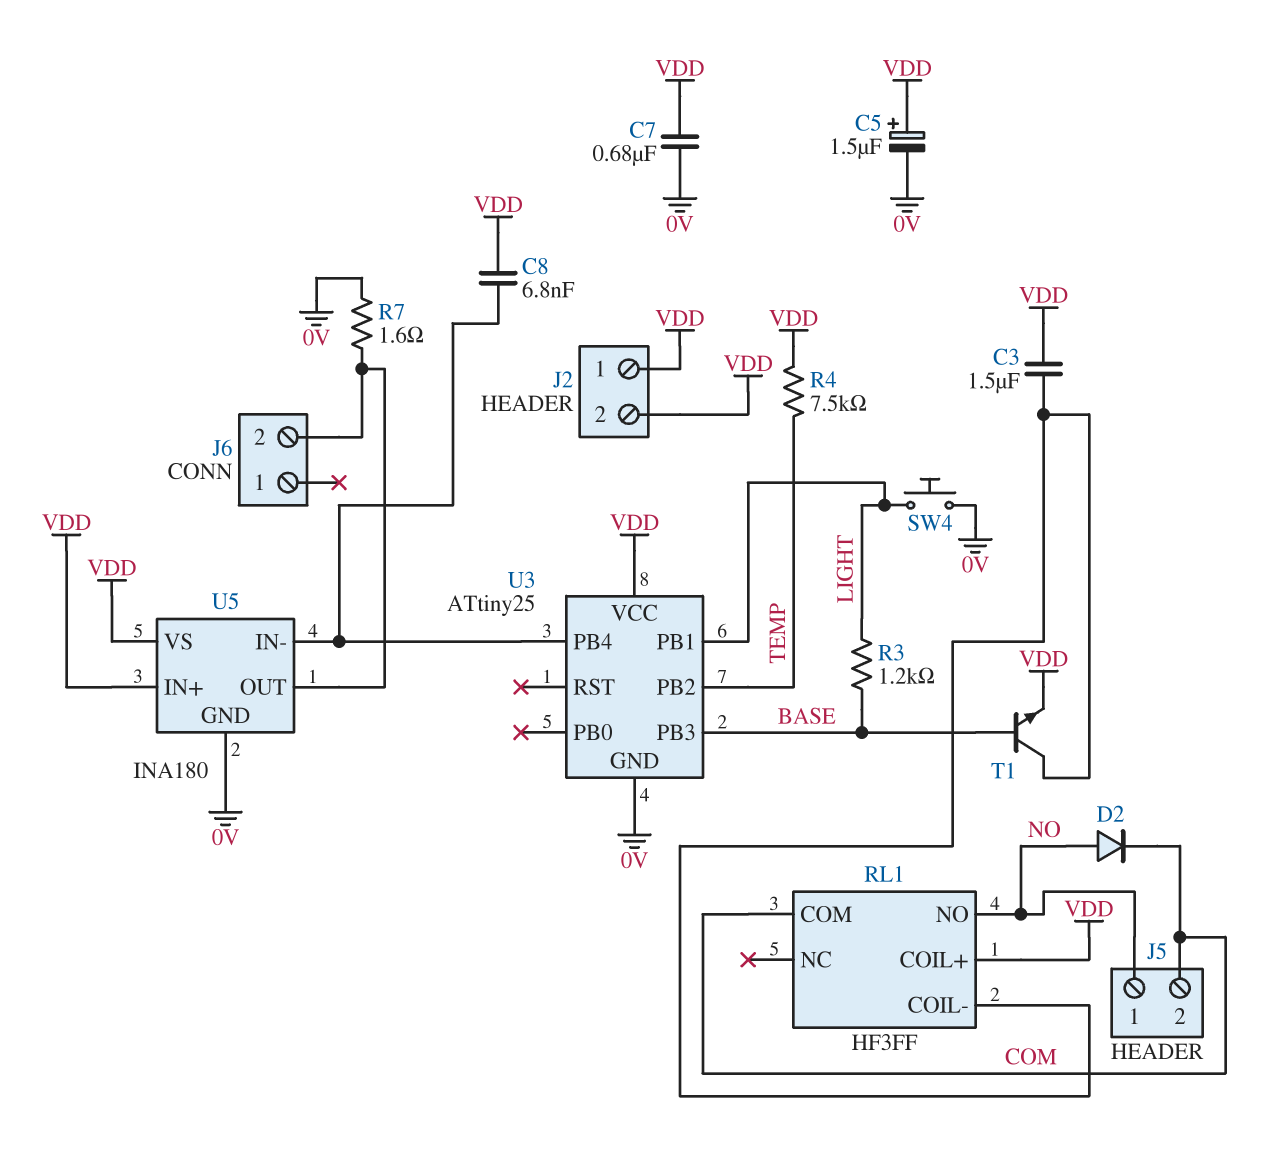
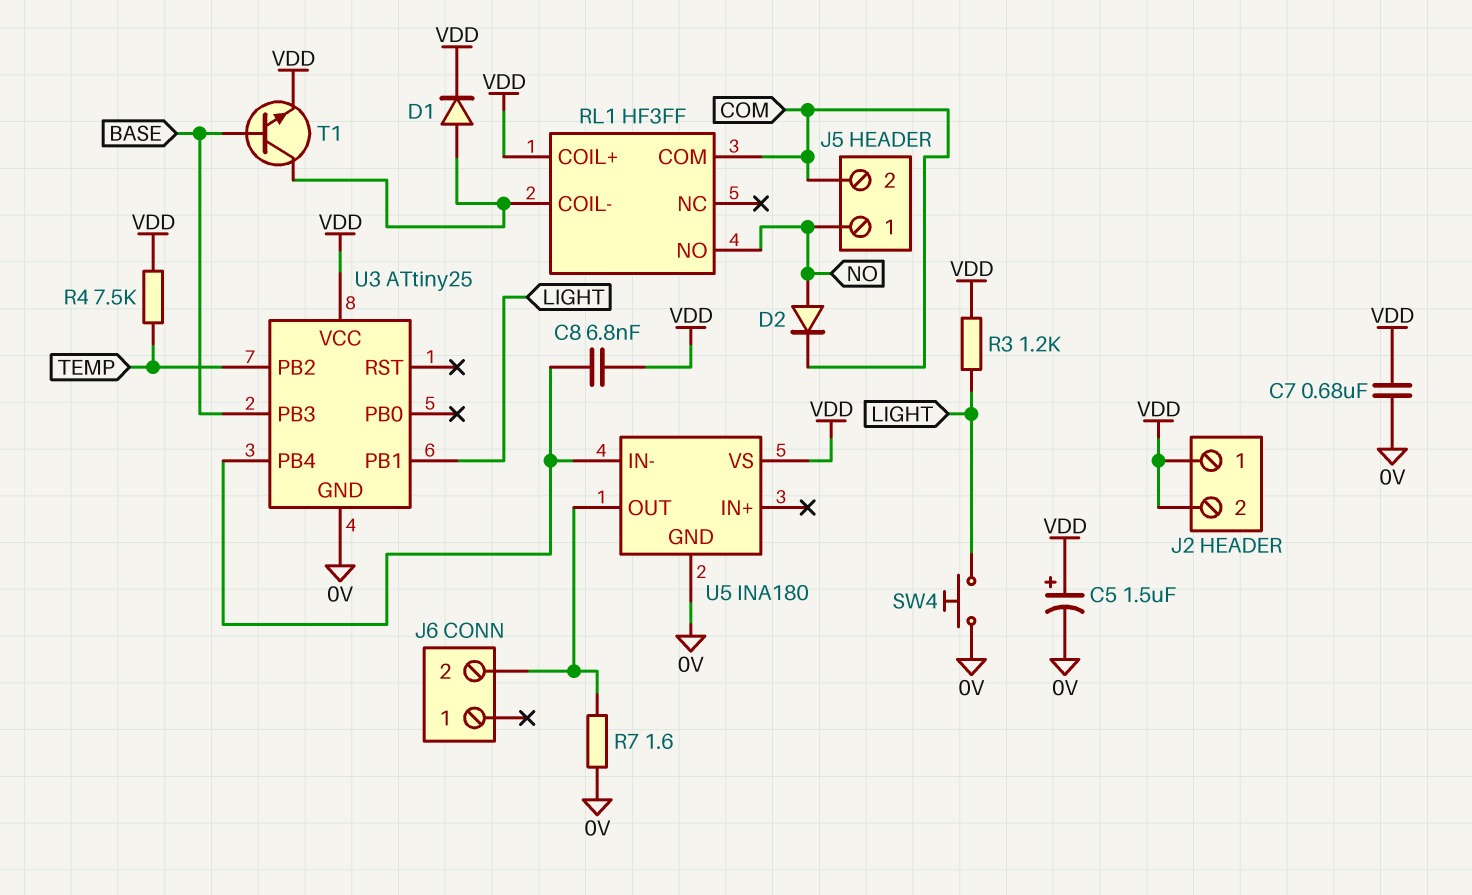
C3: 1.5uF (RL1/COIL-, VDD) -> none
D1: none -> diode (A RL1/COIL-, K VDD)
R3: 1.2k (BASE, LIGHT) -> 1.2k (LIGHT, VDD)
U5 pin IN+: VDD -> none

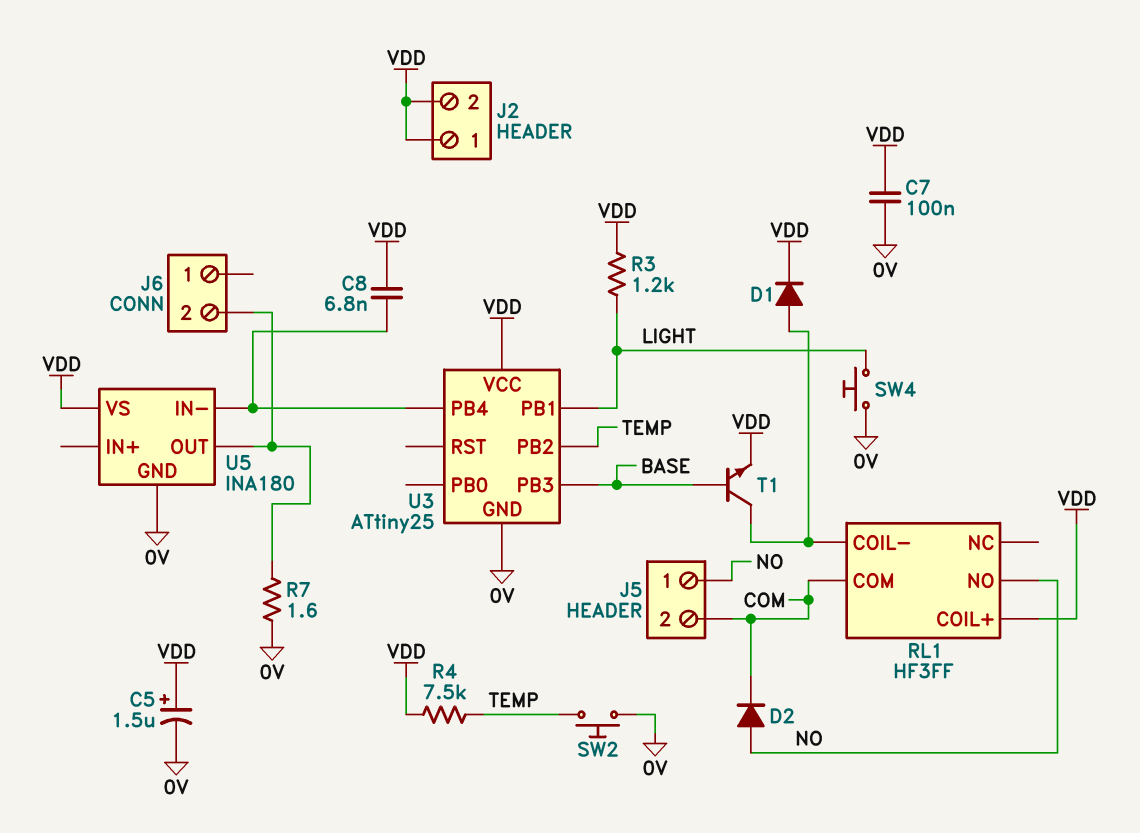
C7: 680nF (0V, VDD) -> 100nF (0V, VDD)
SW2: none -> button (0V, TEMP)

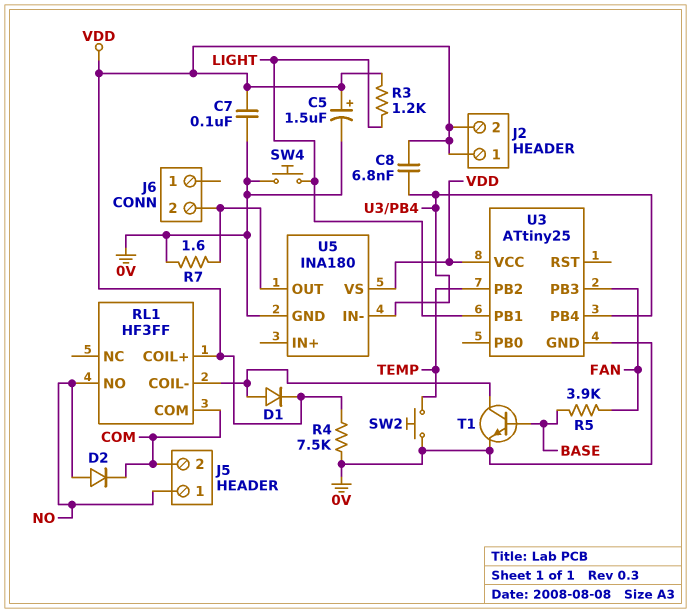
R4: 7.5k (TEMP, VDD) -> 7.5k (0V, VDD)
R5: none -> 3.9k (BASE, FAN)
T1: NPN (B BASE, C RL1/COIL-, E VDD) -> NPN (B BASE, C RL1/COIL-, E 0V)
U3 pin PB3: BASE -> FAN

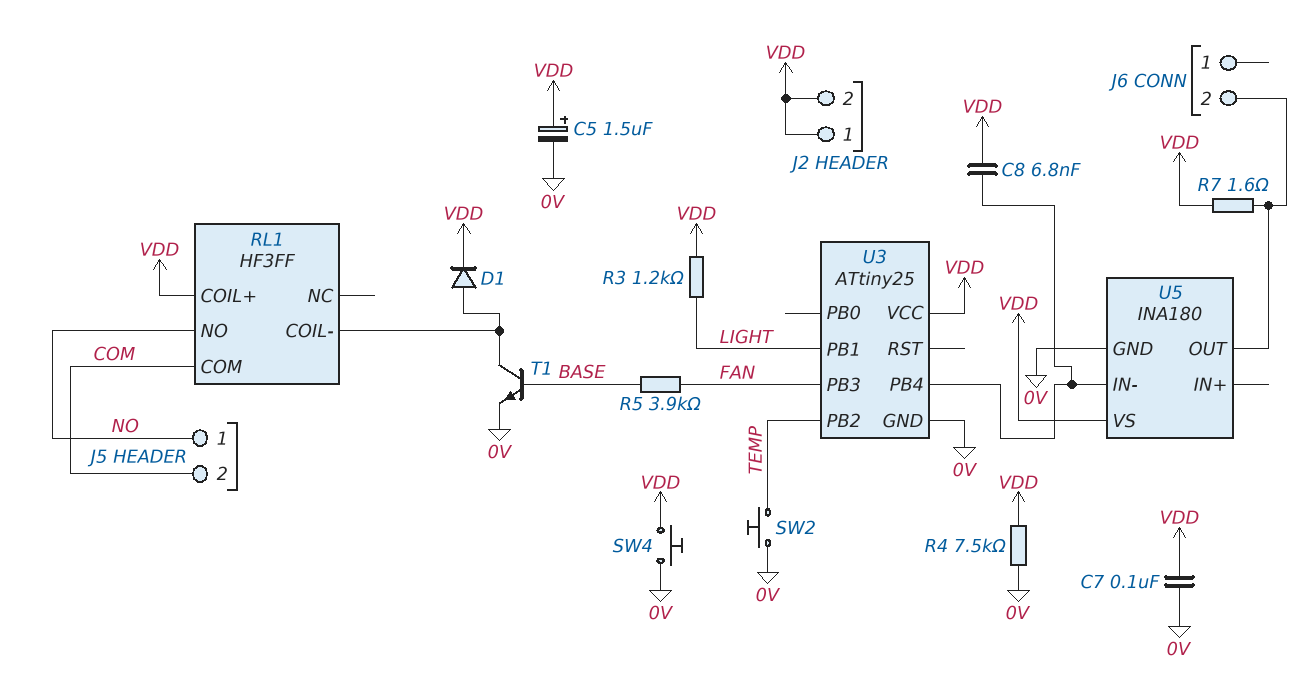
D2: diode (A NO, K COM) -> none
R7: 1.6 (0V, J6/2) -> 1.6 (J6/2, VDD)
SW4: button (0V, LIGHT) -> button (0V, VDD)

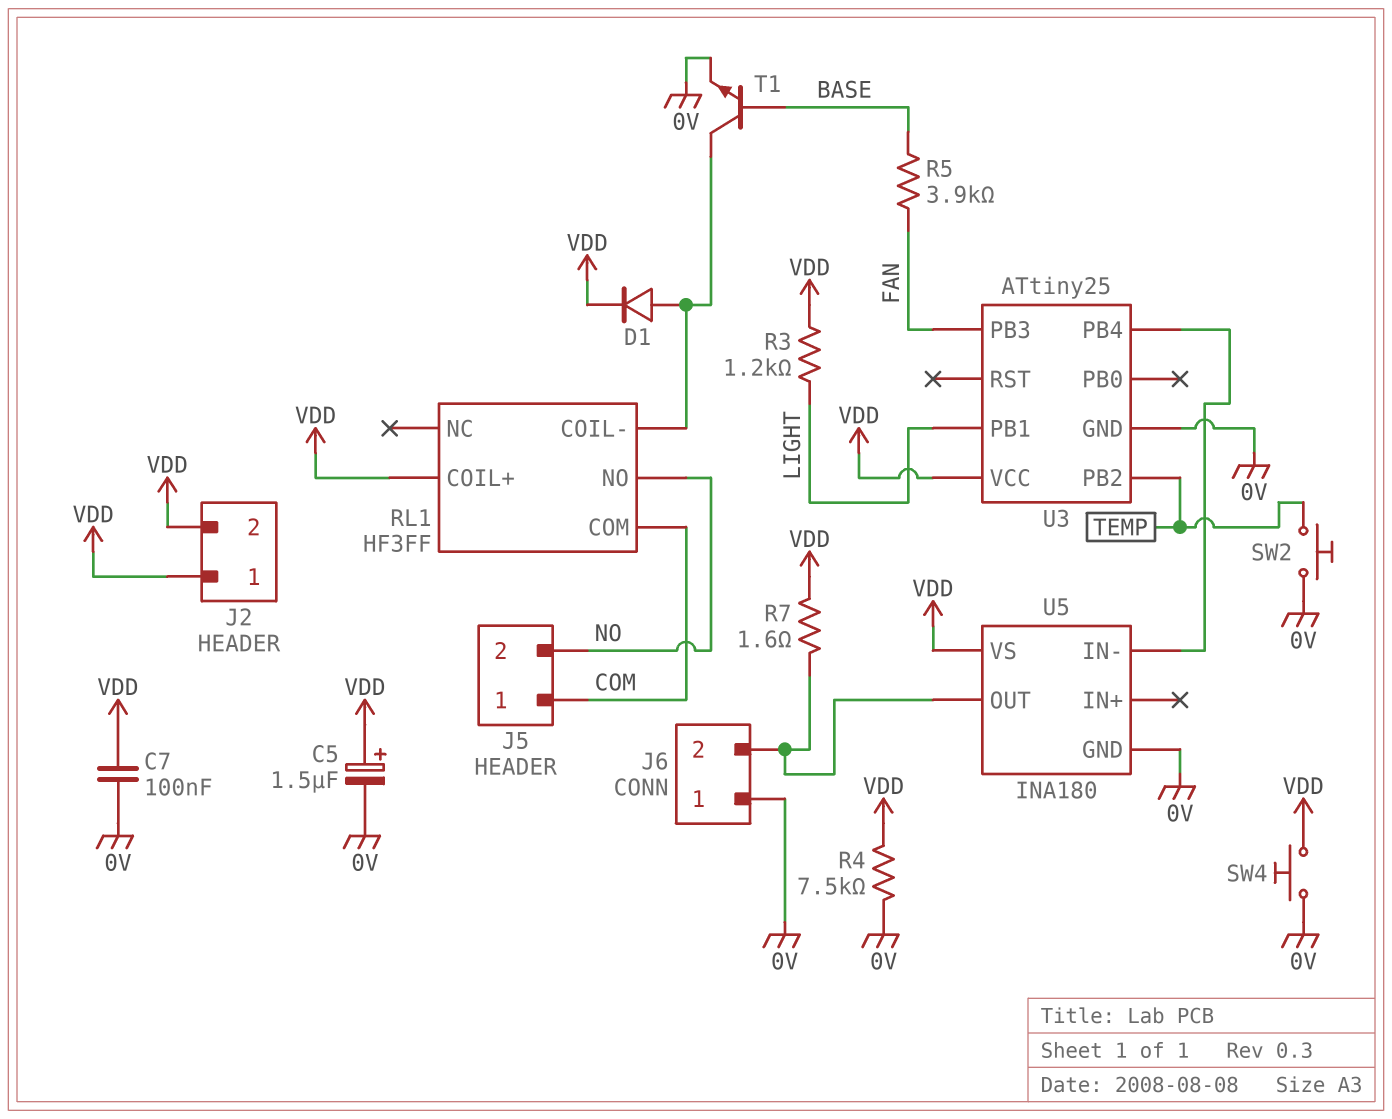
C8: 6.8nF (U3/PB4, VDD) -> none
J5 pin 1: NO -> COM
J5 pin 2: COM -> NO
J6 pin 1: none -> 0V

